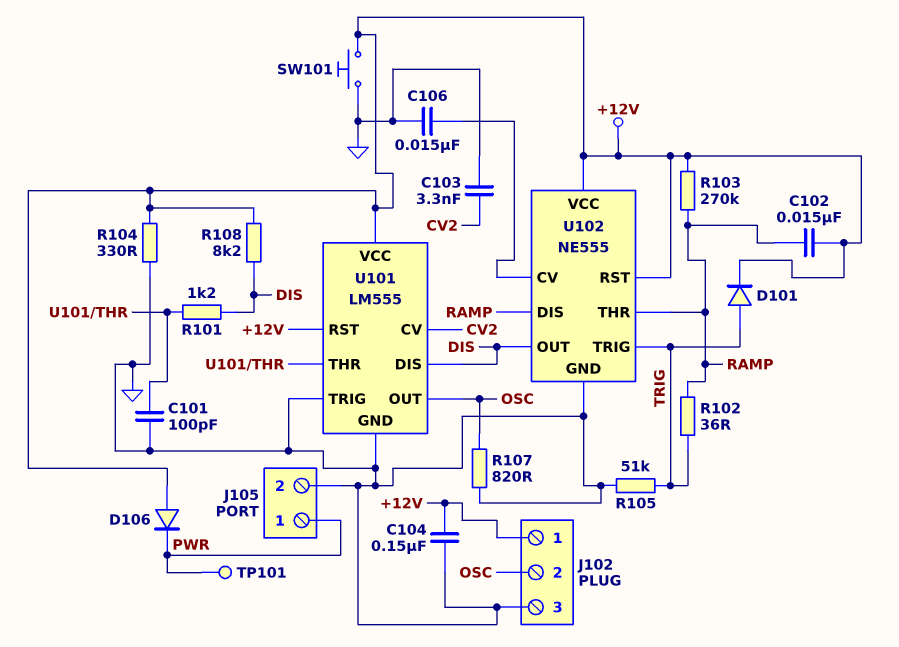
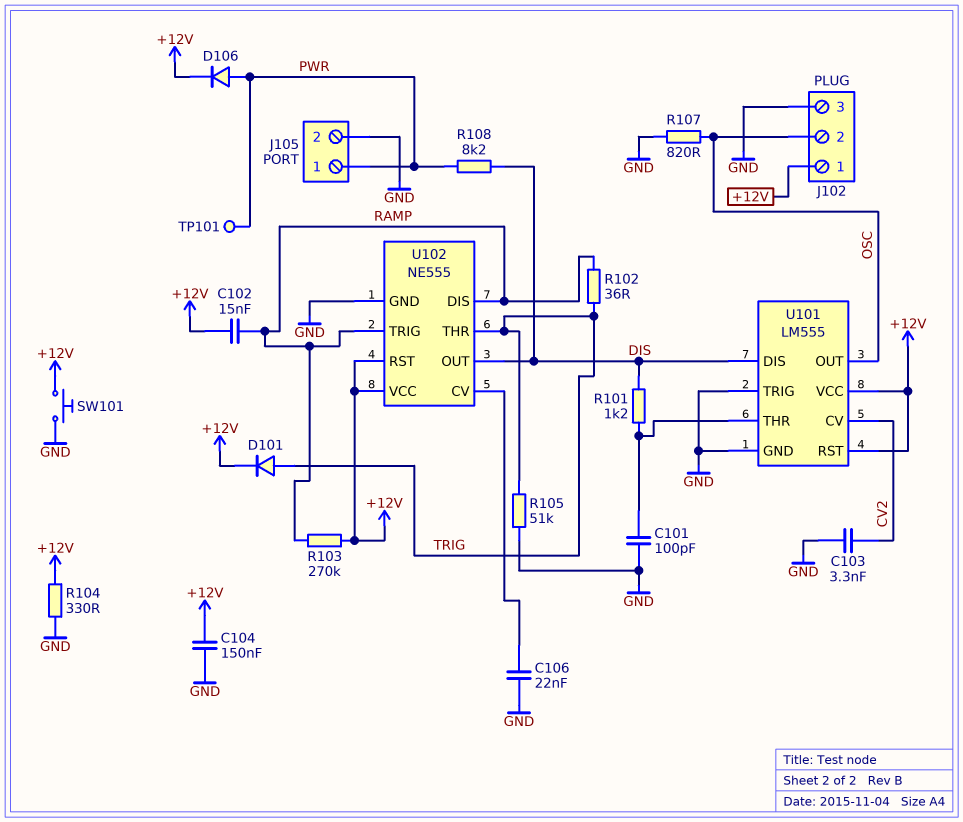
C106: 15nF (GND, U102/CV) -> 22nF (GND, U102/CV)
D106: diode (A +12V, K PWR) -> diode (A PWR, K +12V)
R108: 8.2k (+12V, DIS) -> 8.2k (DIS, PWR)
U102 pin THR: RAMP -> TRIG
U102 pin TRIG: TRIG -> RAMP

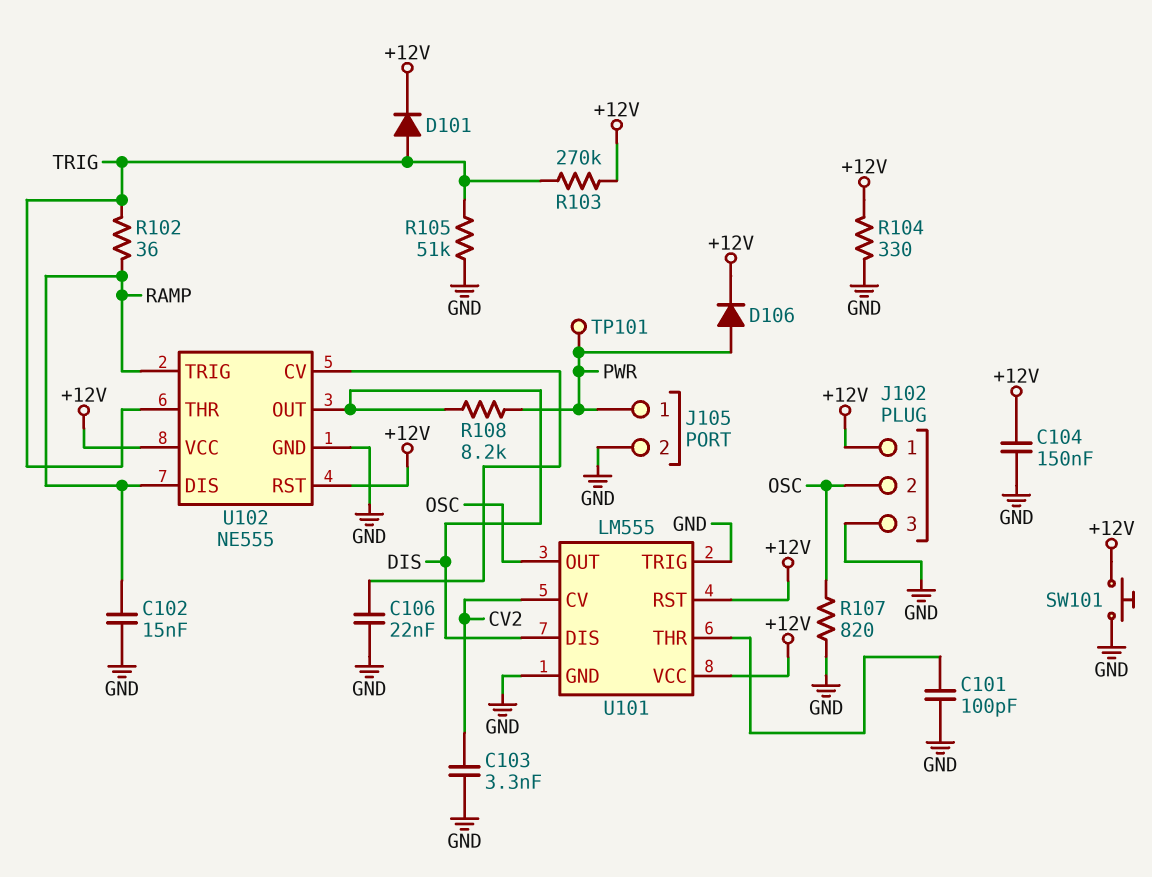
C102: 15nF (+12V, RAMP) -> 15nF (GND, RAMP)
R101: 1.2k (DIS, U101/THR) -> none
R103: 270k (+12V, RAMP) -> 270k (+12V, TRIG)

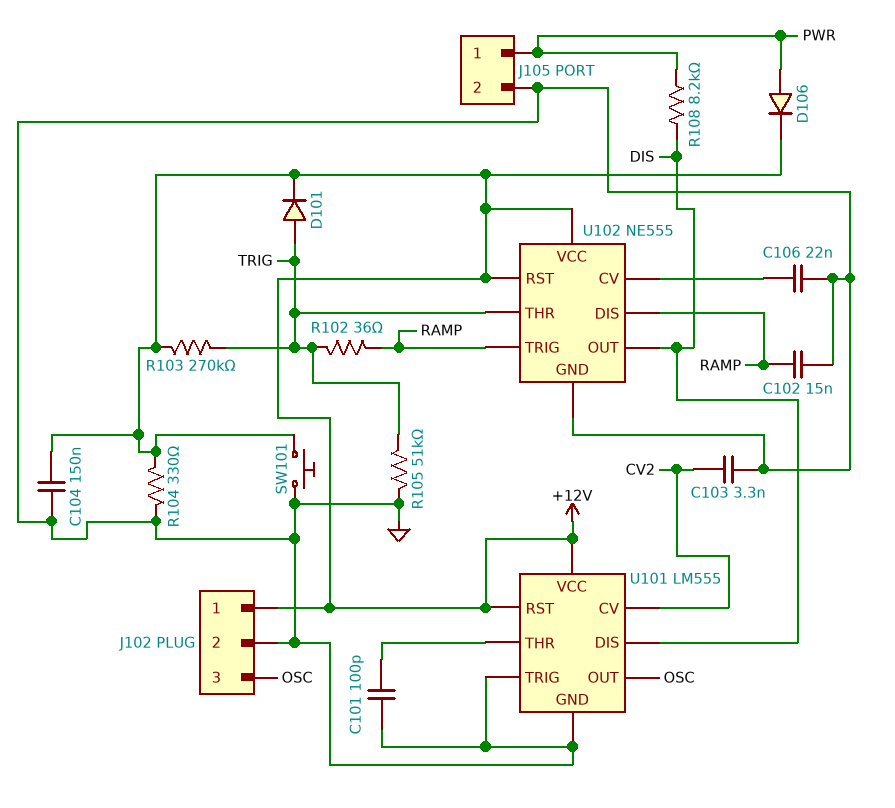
J102 pin 2: OSC -> GND
J102 pin 3: GND -> OSC
R107: 820 (GND, OSC) -> none
TP101: test point (PWR) -> none

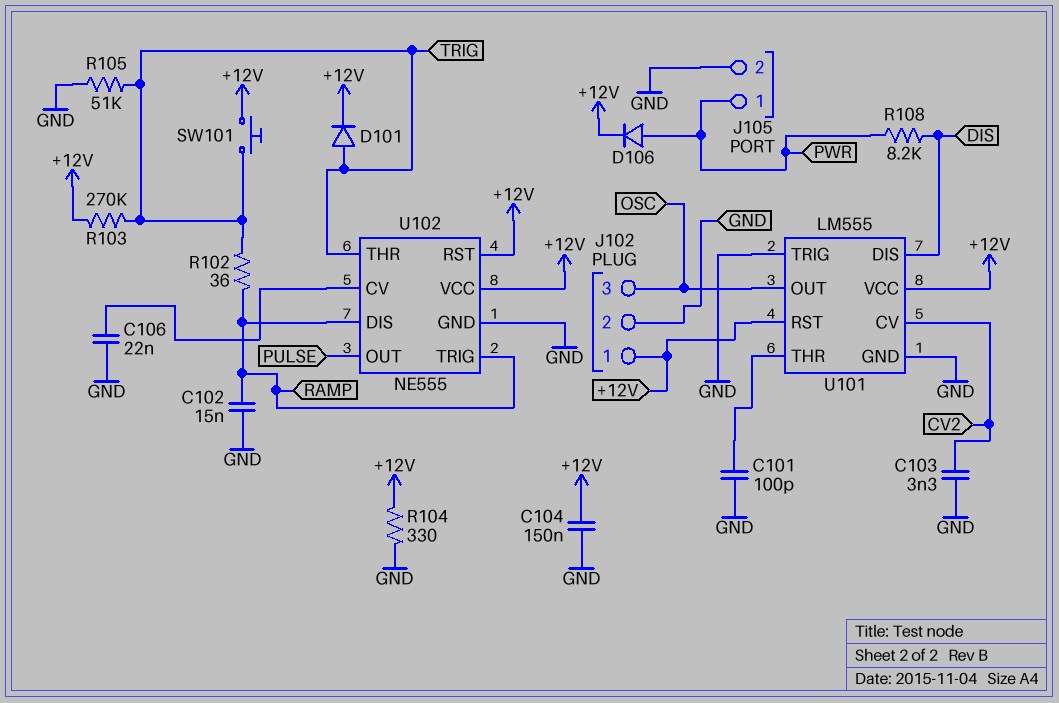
SW101: button (+12V, GND) -> button (+12V, TRIG)
U102 pin OUT: DIS -> PULSE

